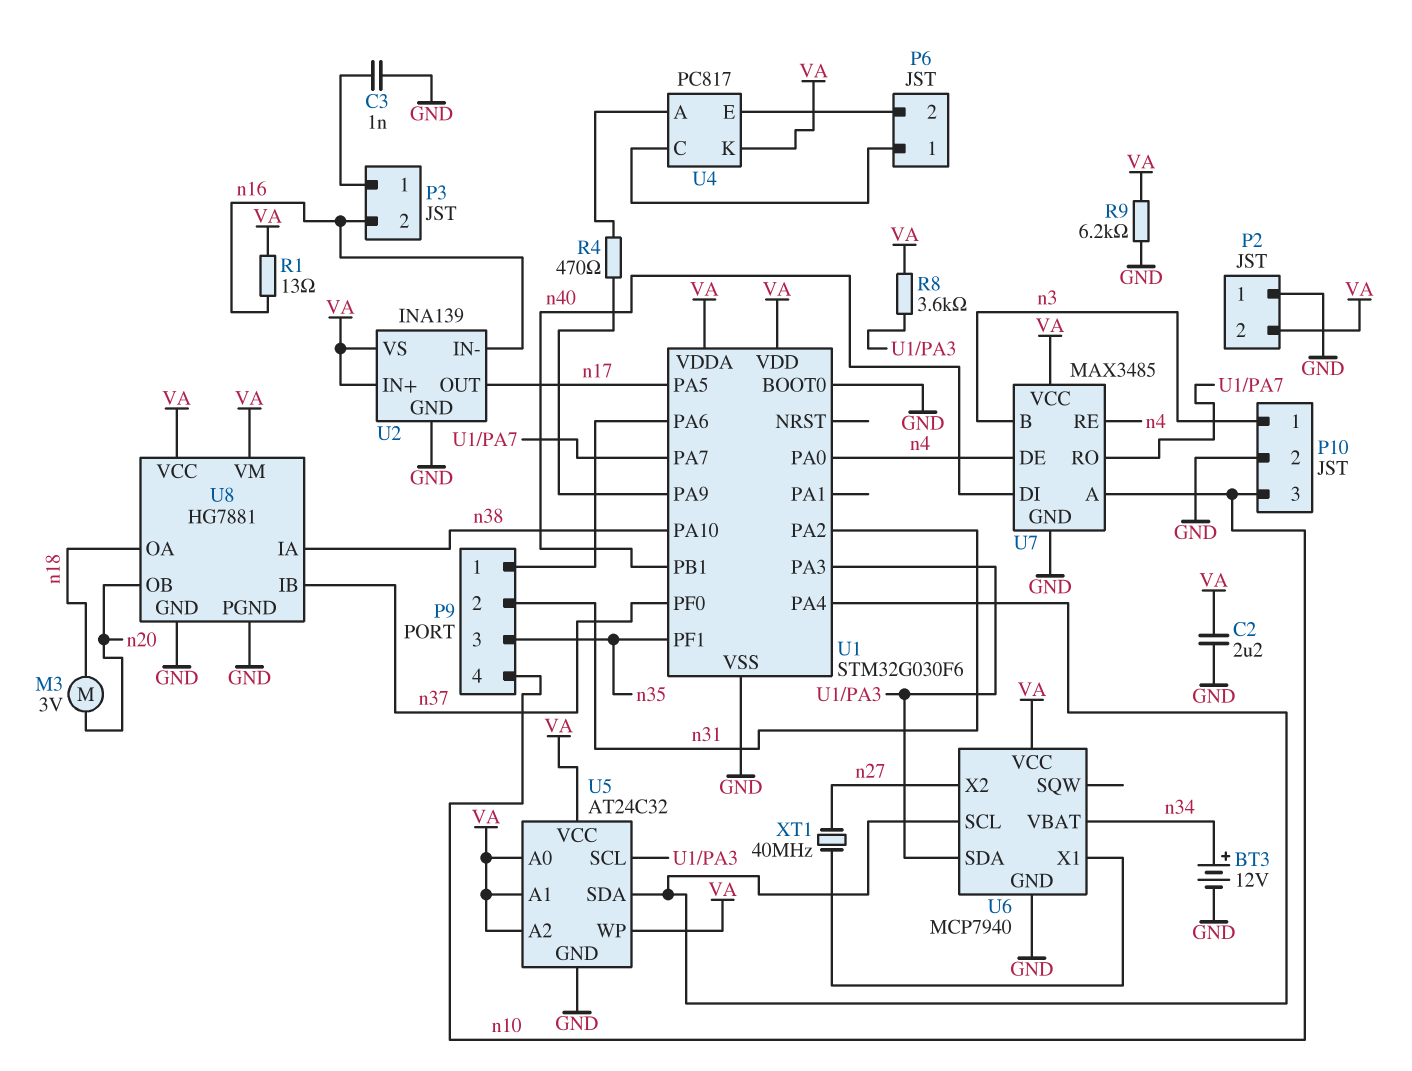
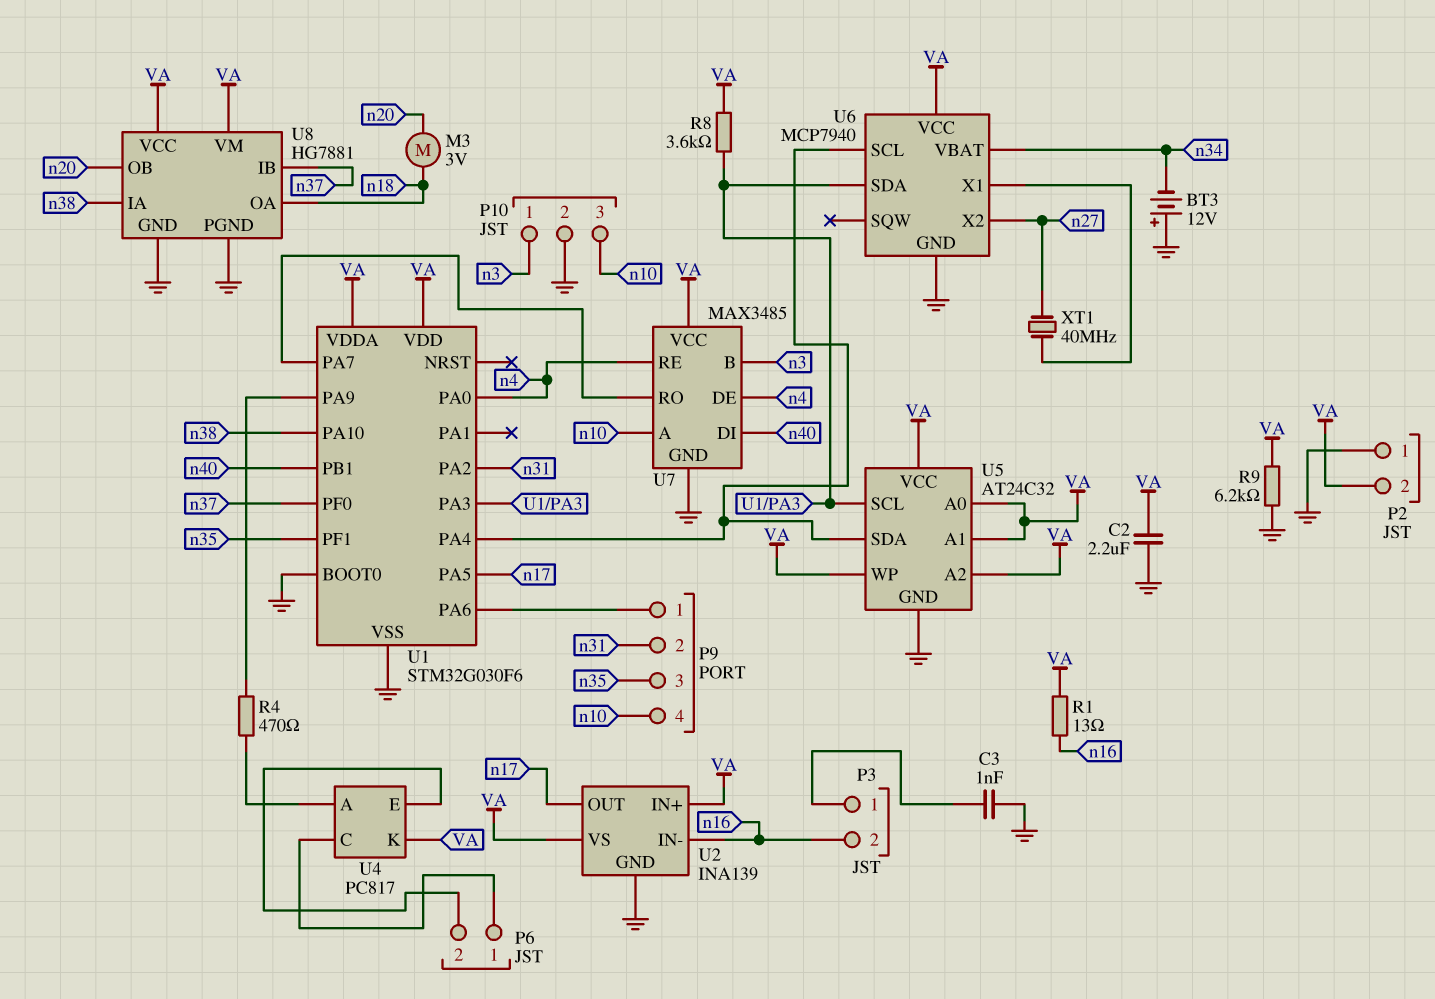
BT3: 12V (plus n34, minus GND) -> 12V (plus GND, minus n34)

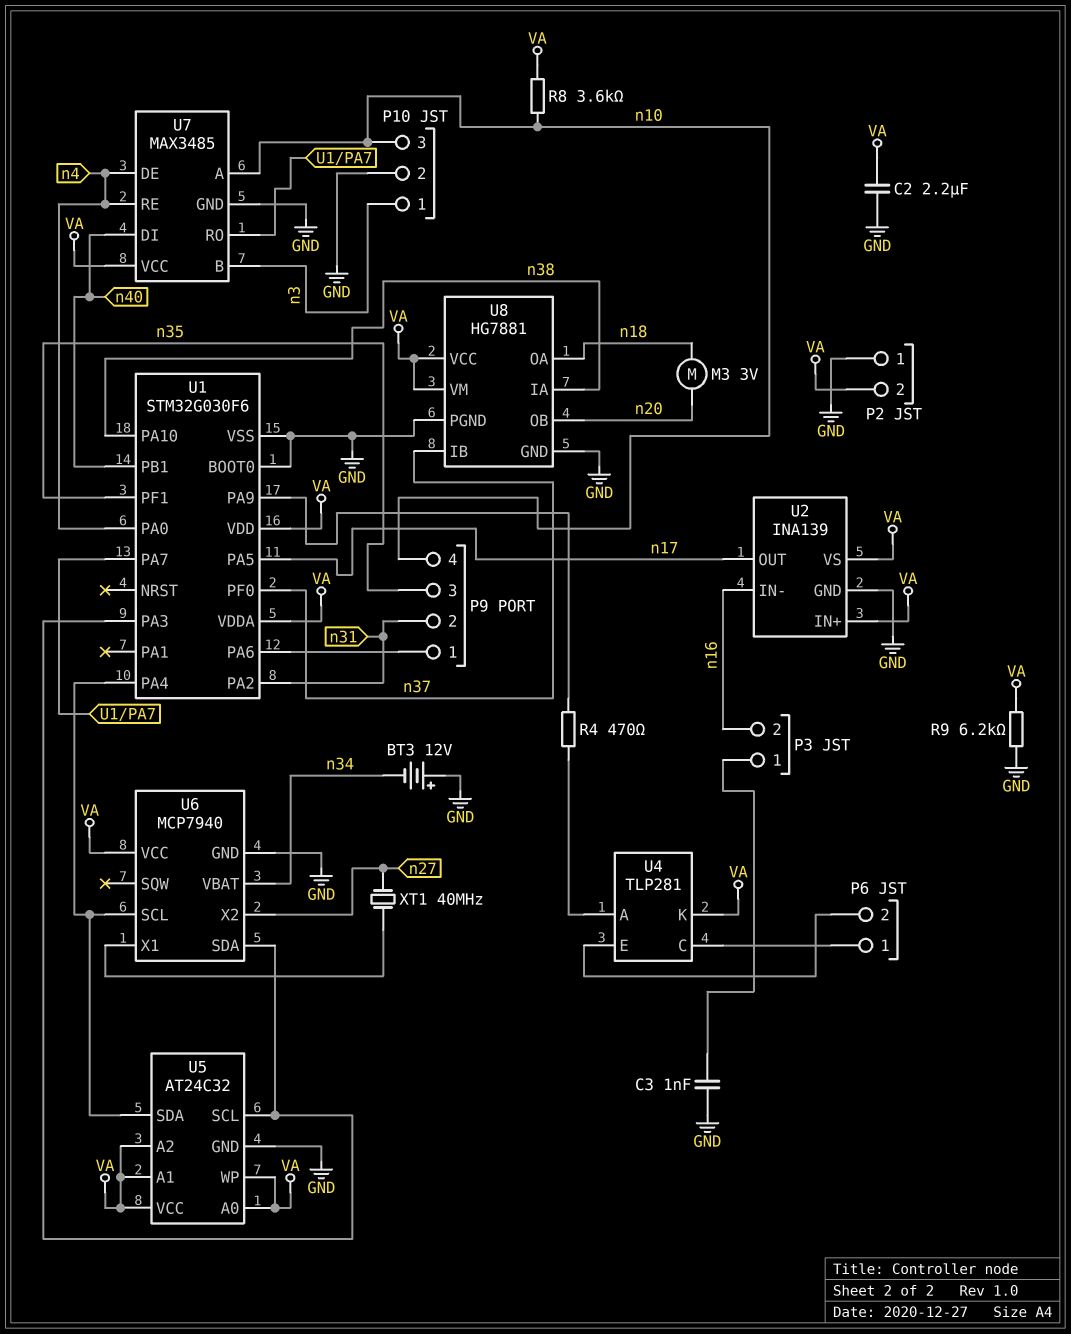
R1: 13 (VA, n16) -> none
R8: 3.6k (U1/PA3, VA) -> 3.6k (VA, n10)
U4: PC817 -> TLP281

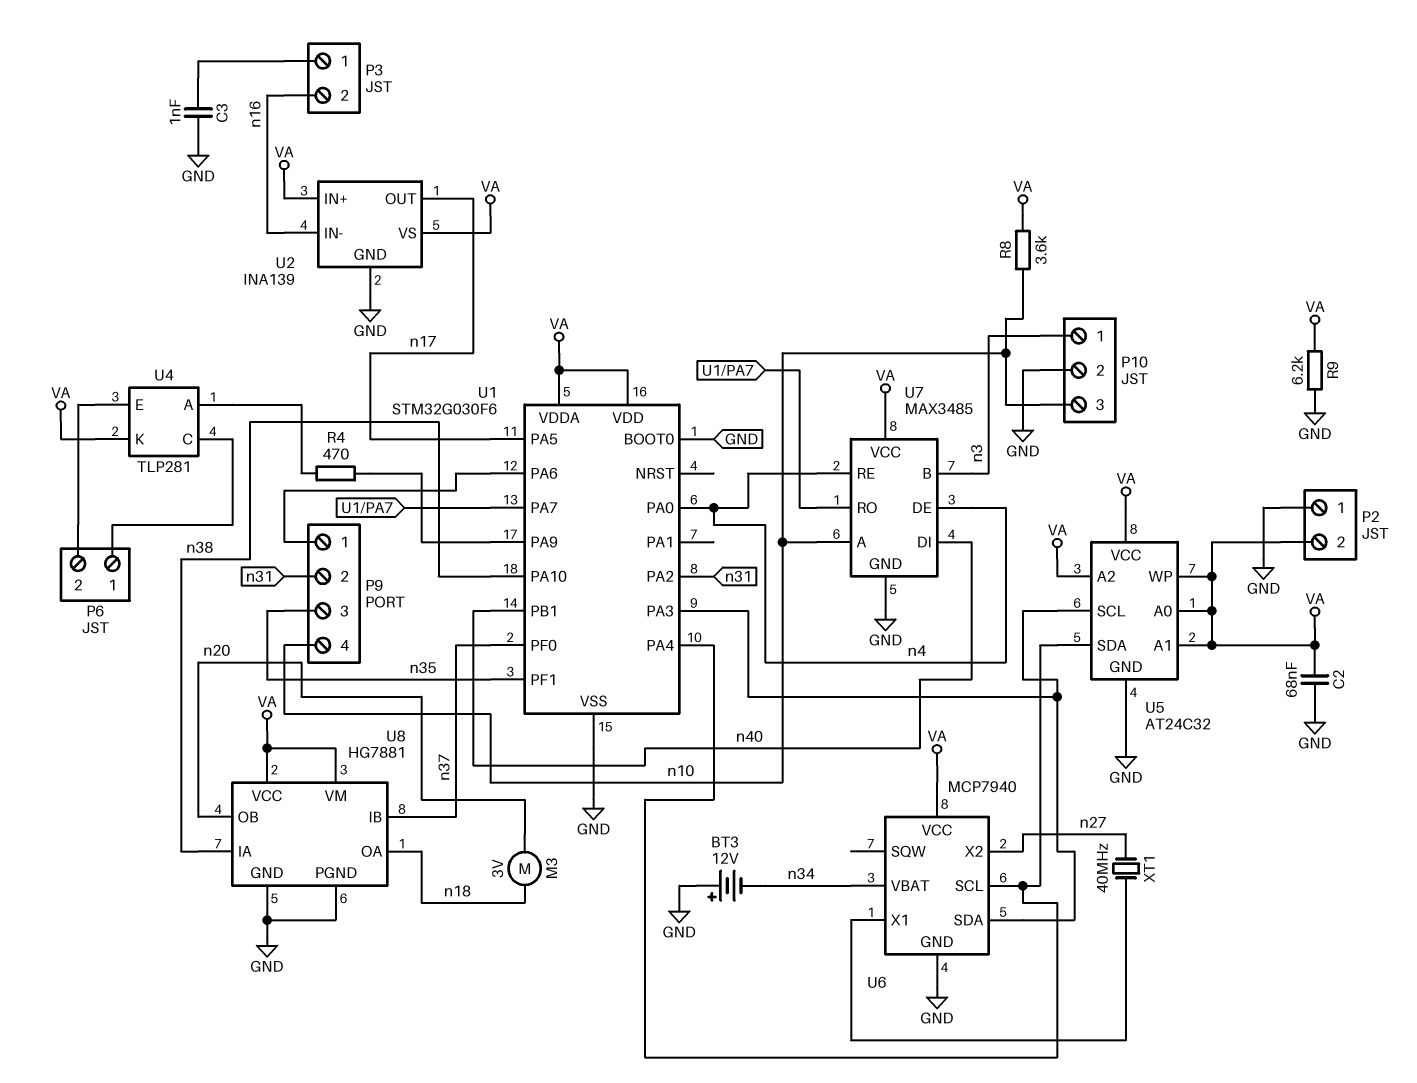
C2: 2.2uF (GND, VA) -> 68nF (GND, VA)

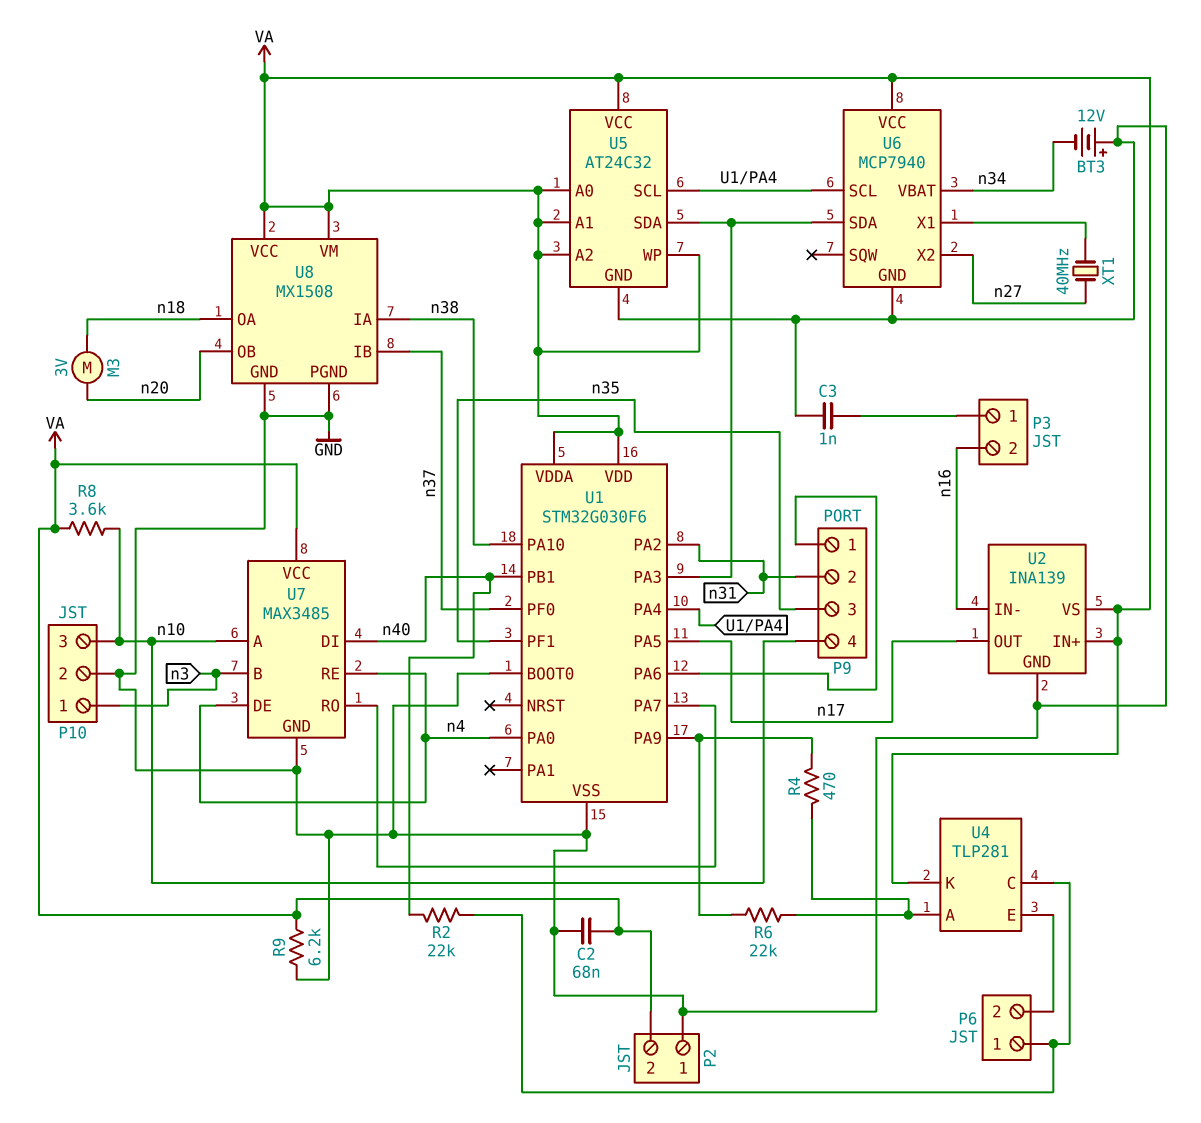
R2: none -> 22k (P6/1, n40)
R6: none -> 22k (U1/PA9, U4/A)
U5 pin SCL: U1/PA3 -> U1/PA4
U5 pin SDA: U1/PA4 -> U1/PA3
U8: HG7881 -> MX1508

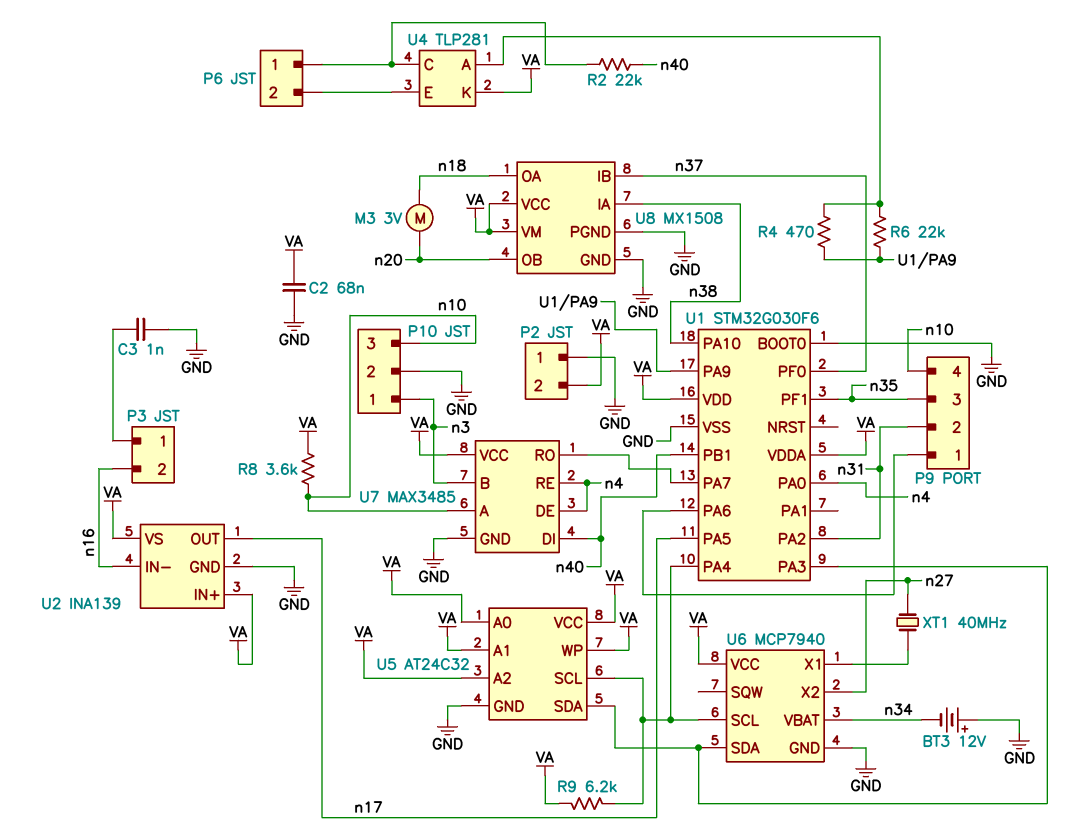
R9: 6.2k (GND, VA) -> 6.2k (U1/PA4, VA)

